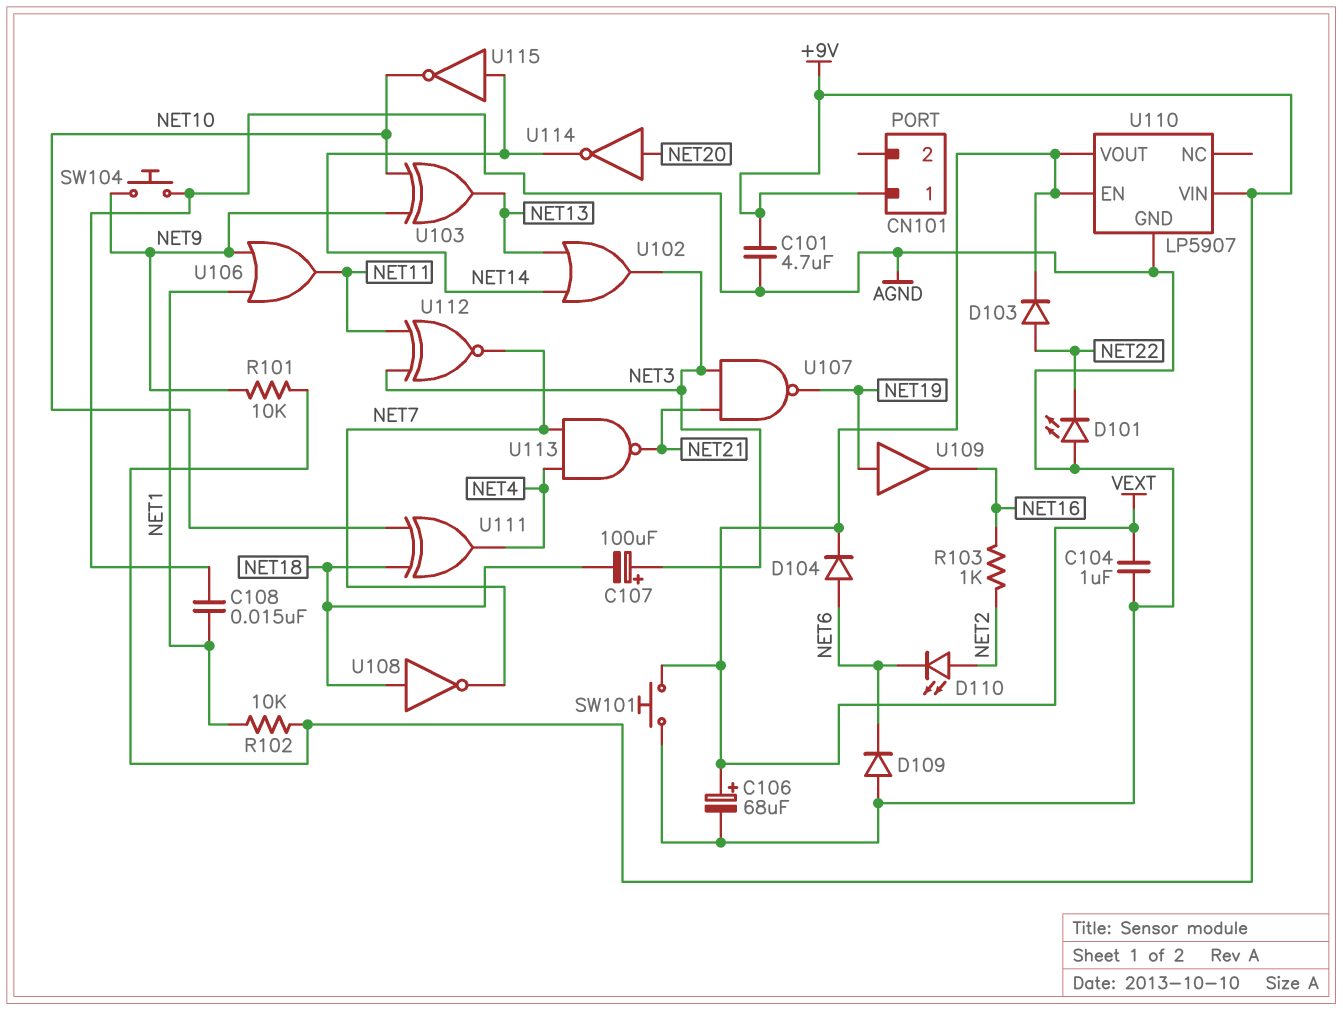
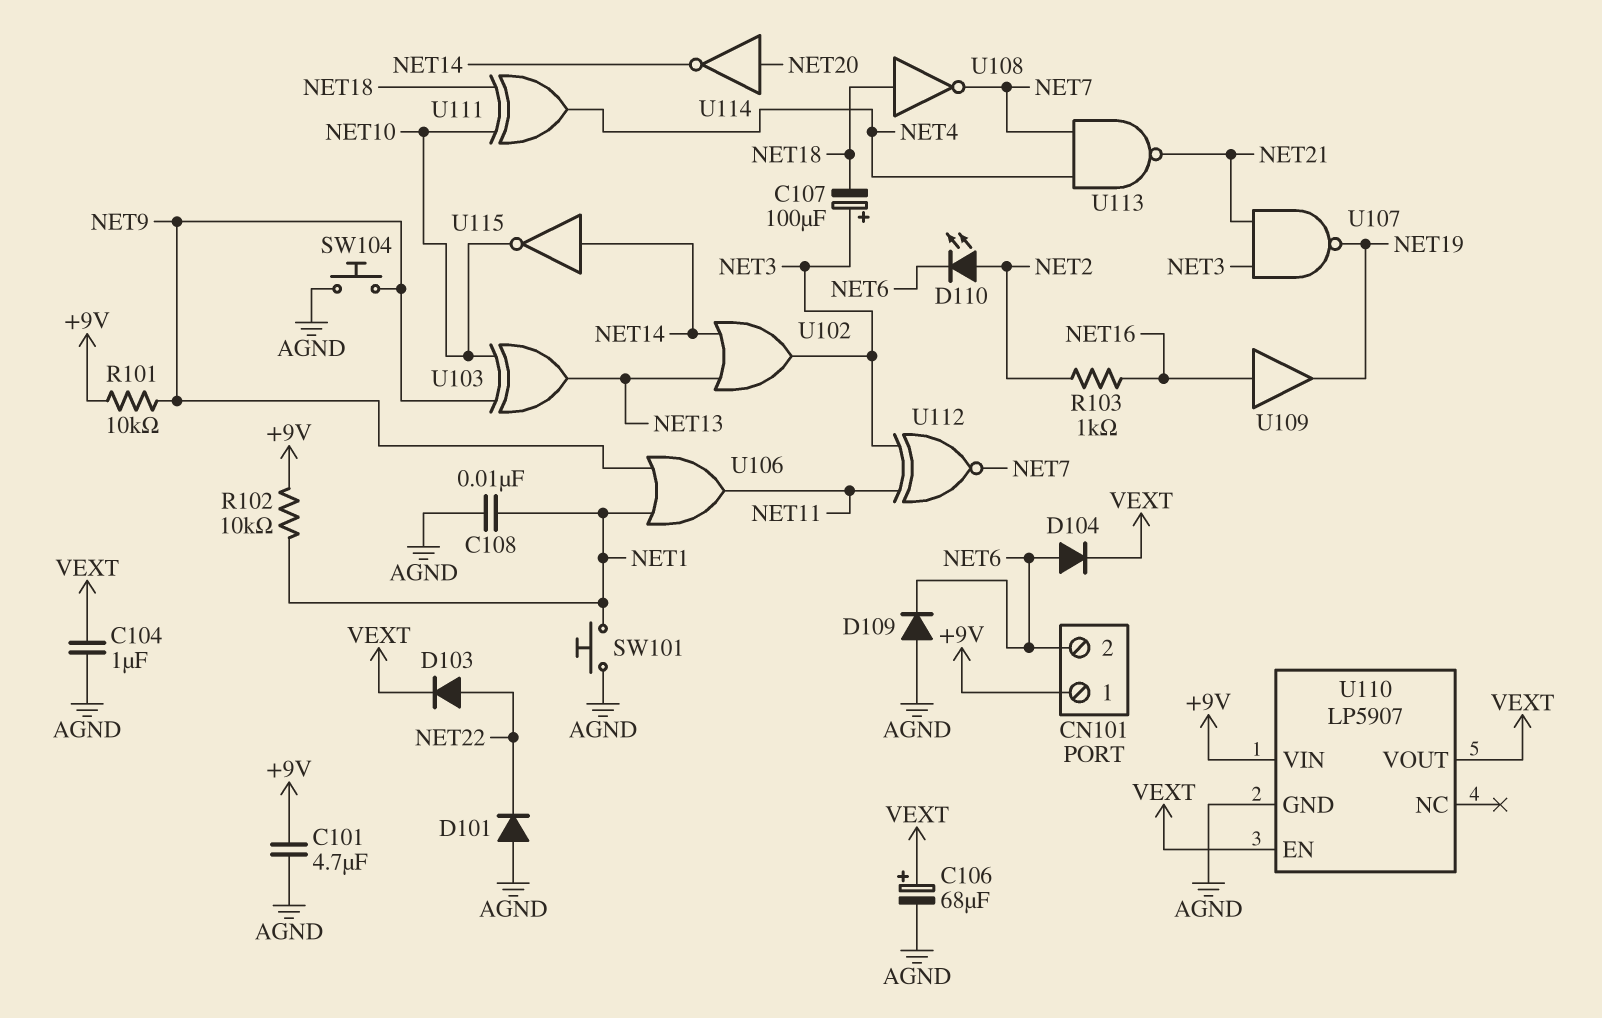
C108: 15nF (AGND, NET1) -> 10nF (AGND, NET1)
CN101 pin 2: none -> NET6
D101: LED (A AGND, K NET22) -> diode (A AGND, K NET22)
SW101: button (AGND, VEXT) -> button (AGND, NET1)
U109: buffer (in NET19, out NET16) -> buffer (in NET16, out NET19)

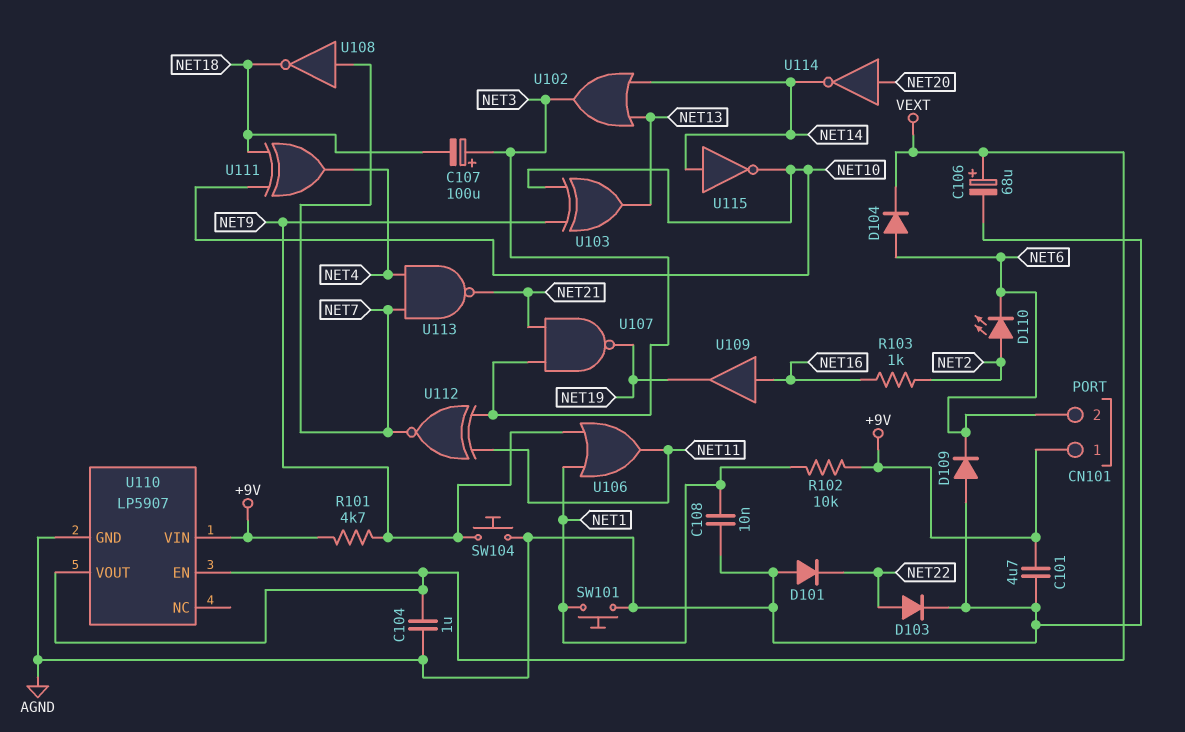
D103: diode (A NET22, K VEXT) -> diode (A NET22, K AGND)
R101: 10k (+9V, NET9) -> 4.7k (+9V, NET9)
U108: NOT (in NET18, out NET7) -> NOT (in NET7, out NET18)

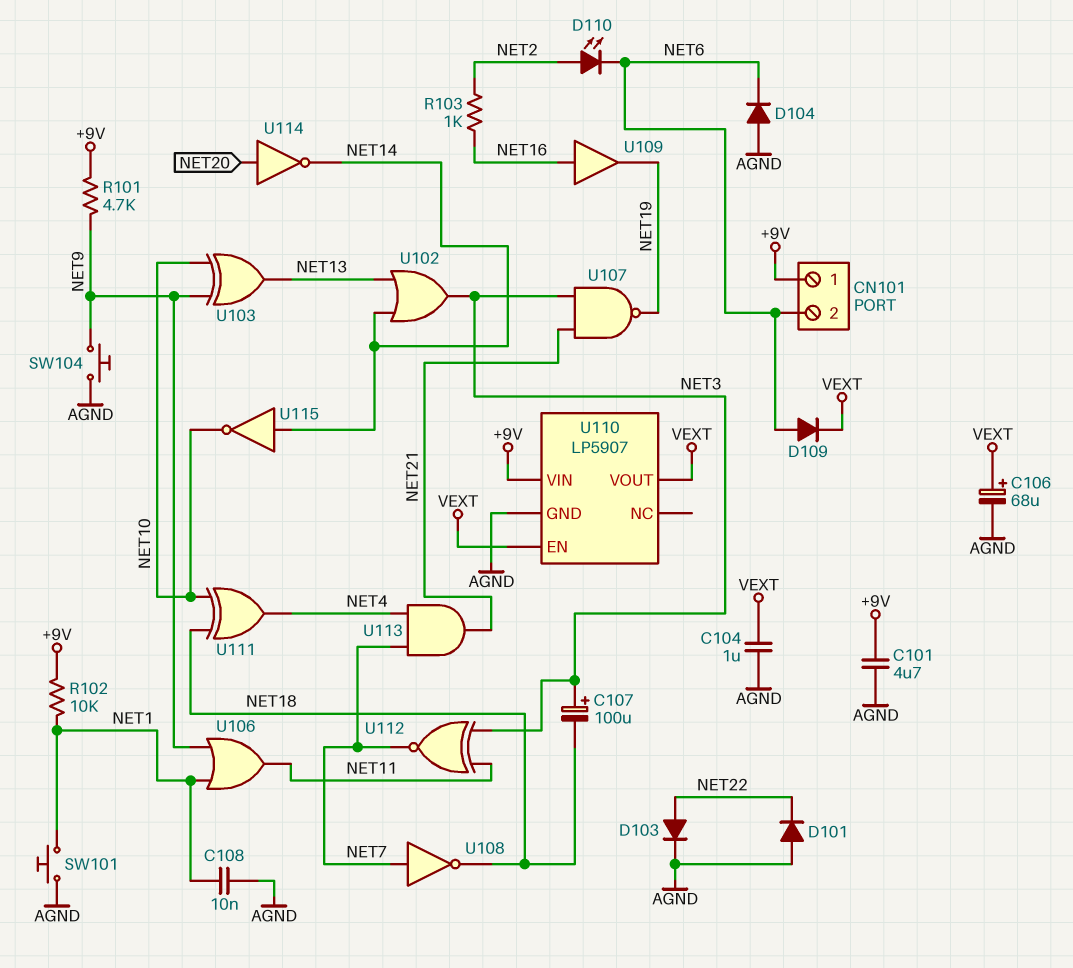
D104: diode (A NET6, K VEXT) -> diode (A AGND, K NET6)
D109: diode (A AGND, K NET6) -> diode (A NET6, K VEXT)
U113: NAND (in NET4, in NET7, out NET21) -> AND (in NET4, in NET7, out NET21)

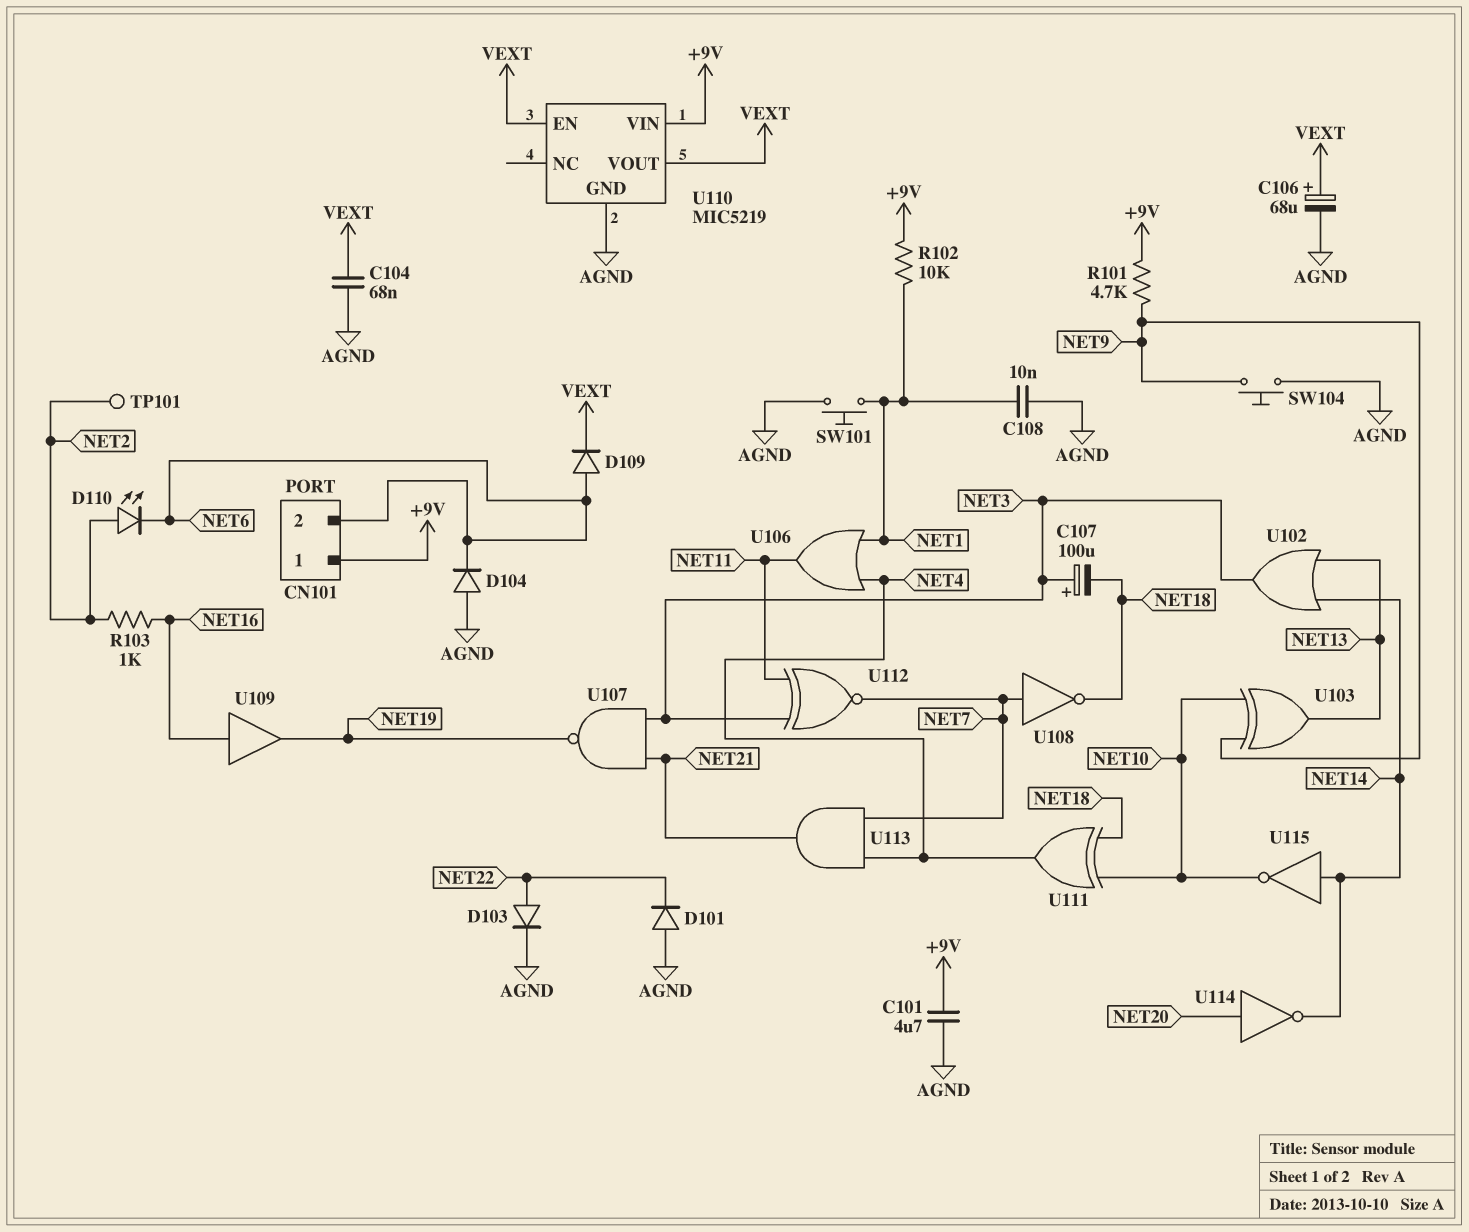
C104: 1uF (AGND, VEXT) -> 68nF (AGND, VEXT)
TP101: none -> test point (NET2)
U106: OR (in NET1, in NET9, out NET11) -> OR (in NET1, in NET4, out NET11)
U110: LP5907 -> MIC5219

